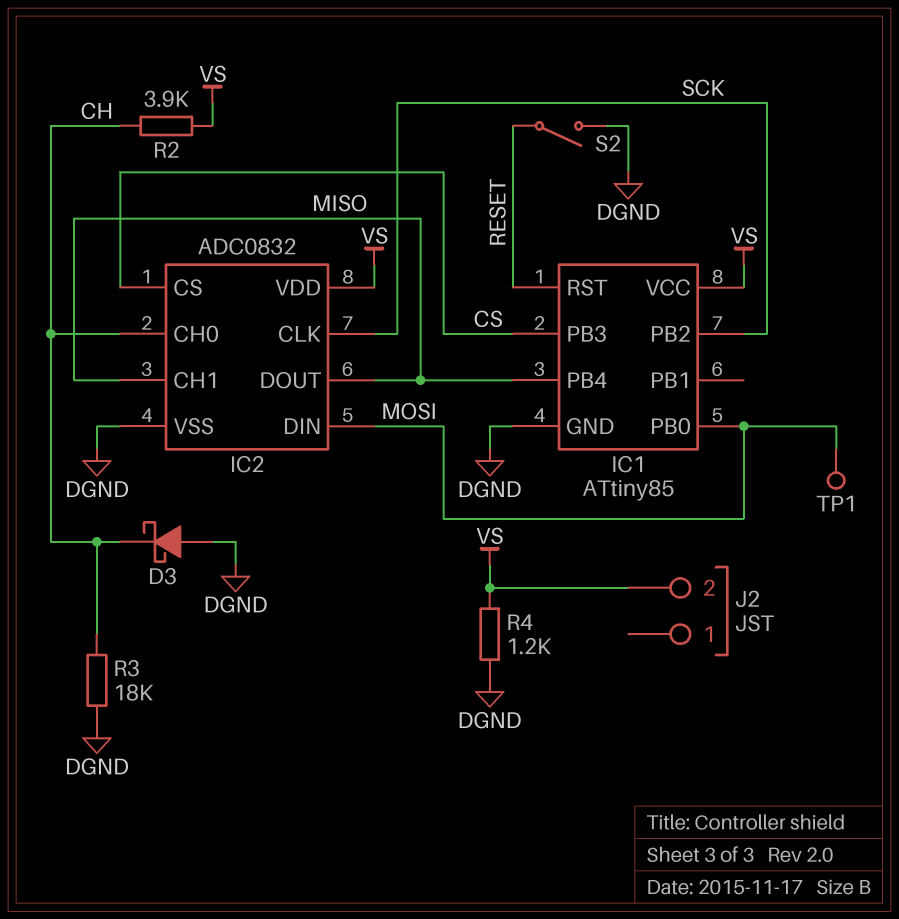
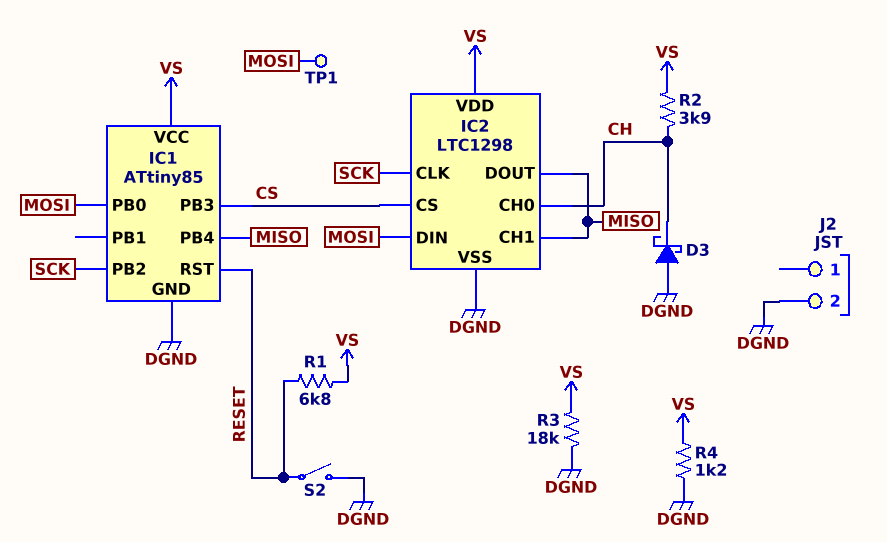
IC2: ADC0832 -> LTC1298
J2 pin 2: VS -> DGND
R1: none -> 6.8k (RESET, VS)
R3: 18k (CH, DGND) -> 18k (DGND, VS)

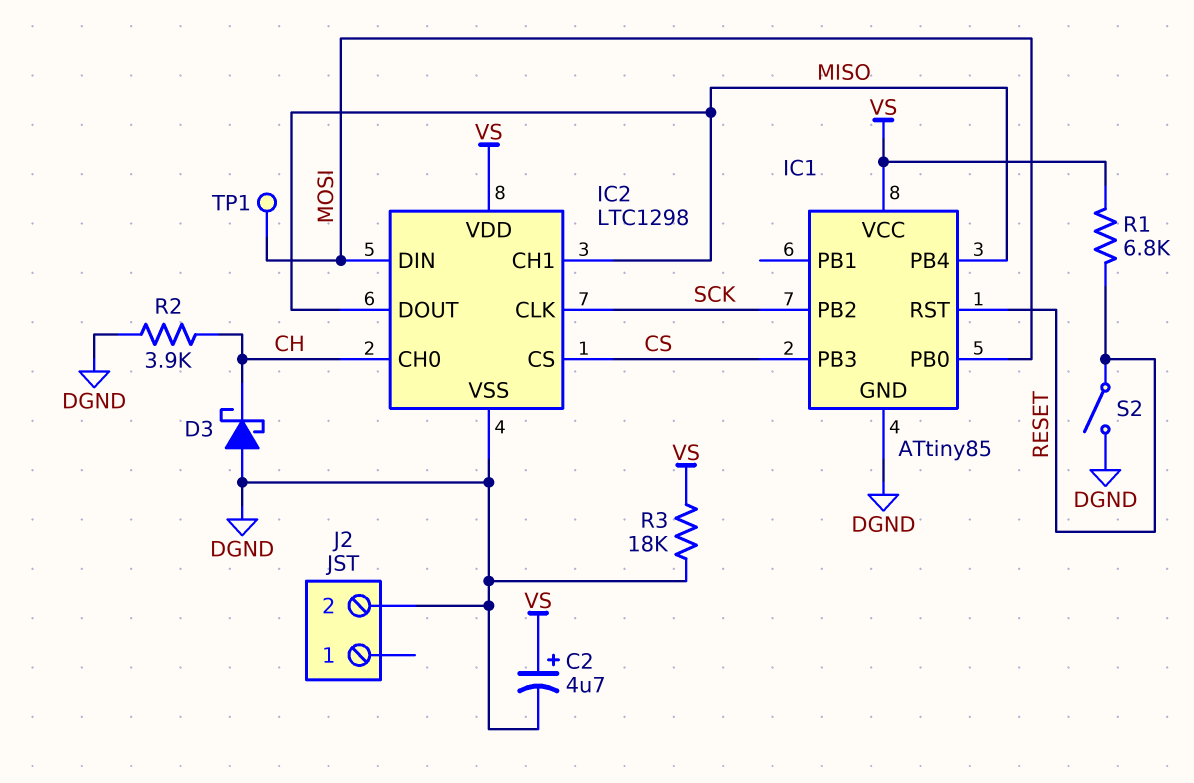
C2: none -> 4.7uF (plus VS, minus DGND)
R2: 3.9k (CH, VS) -> 3.9k (CH, DGND)
R4: 1.2k (DGND, VS) -> none

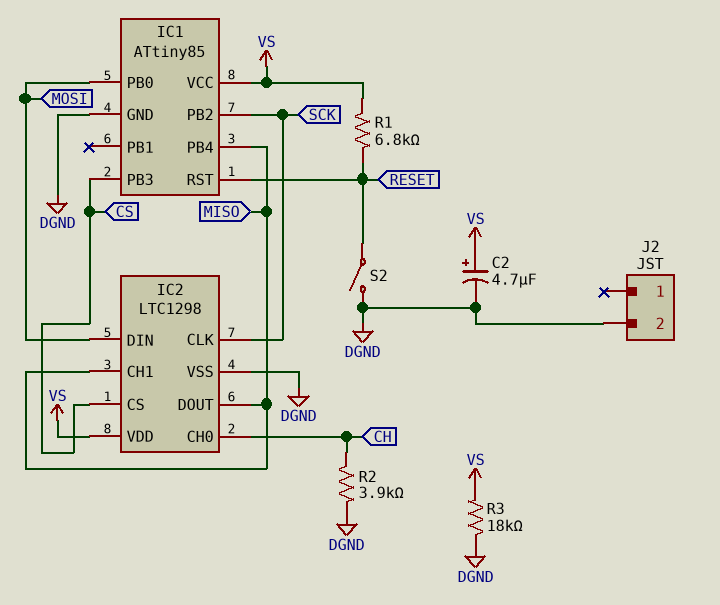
D3: schottky (A DGND, K CH) -> none
TP1: test point (MOSI) -> none

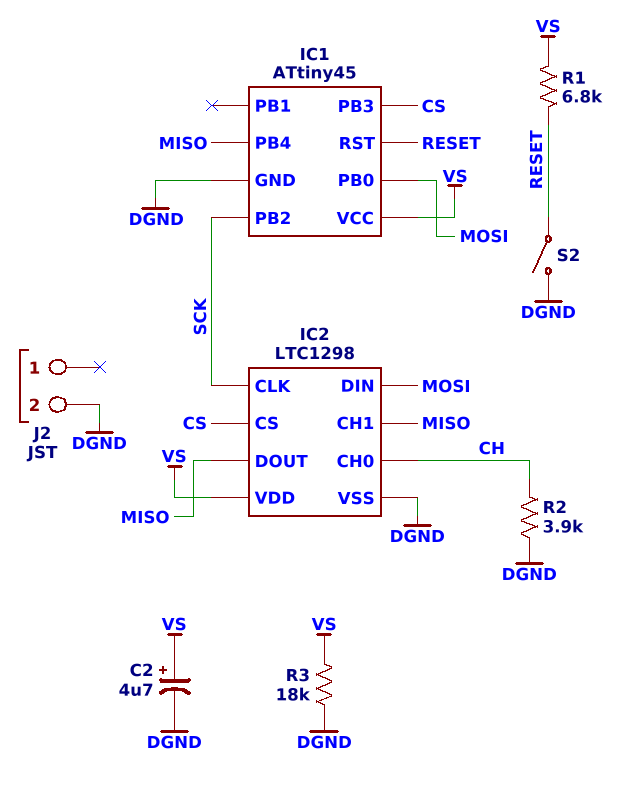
IC1: ATtiny85 -> ATtiny45

